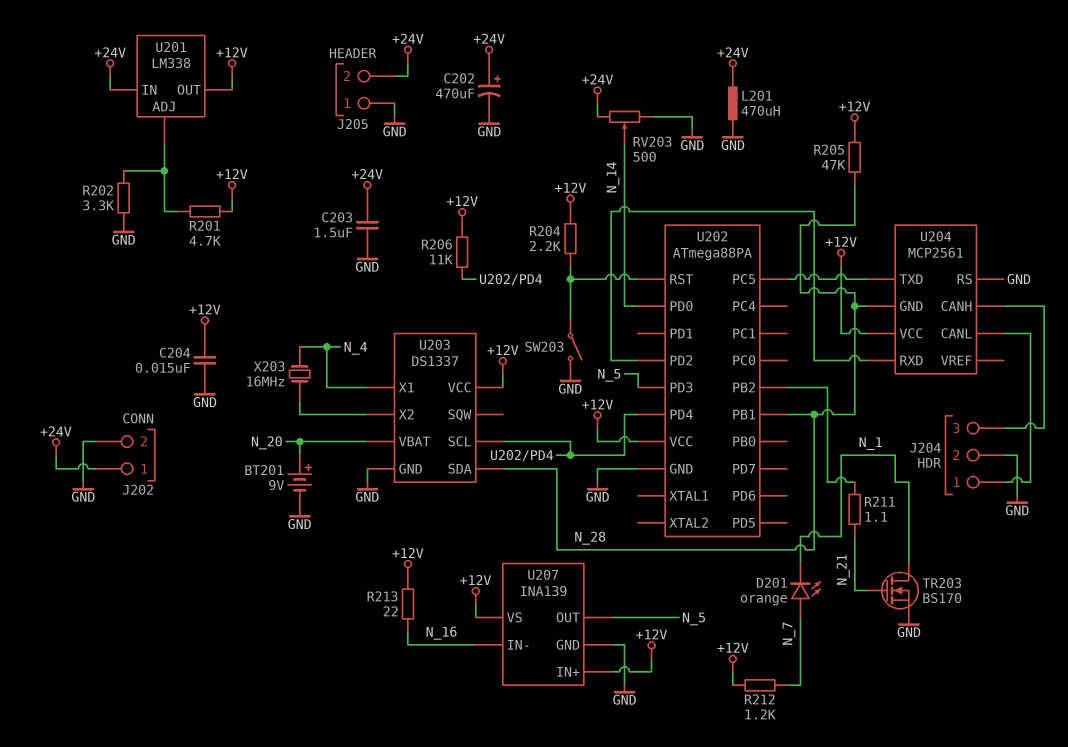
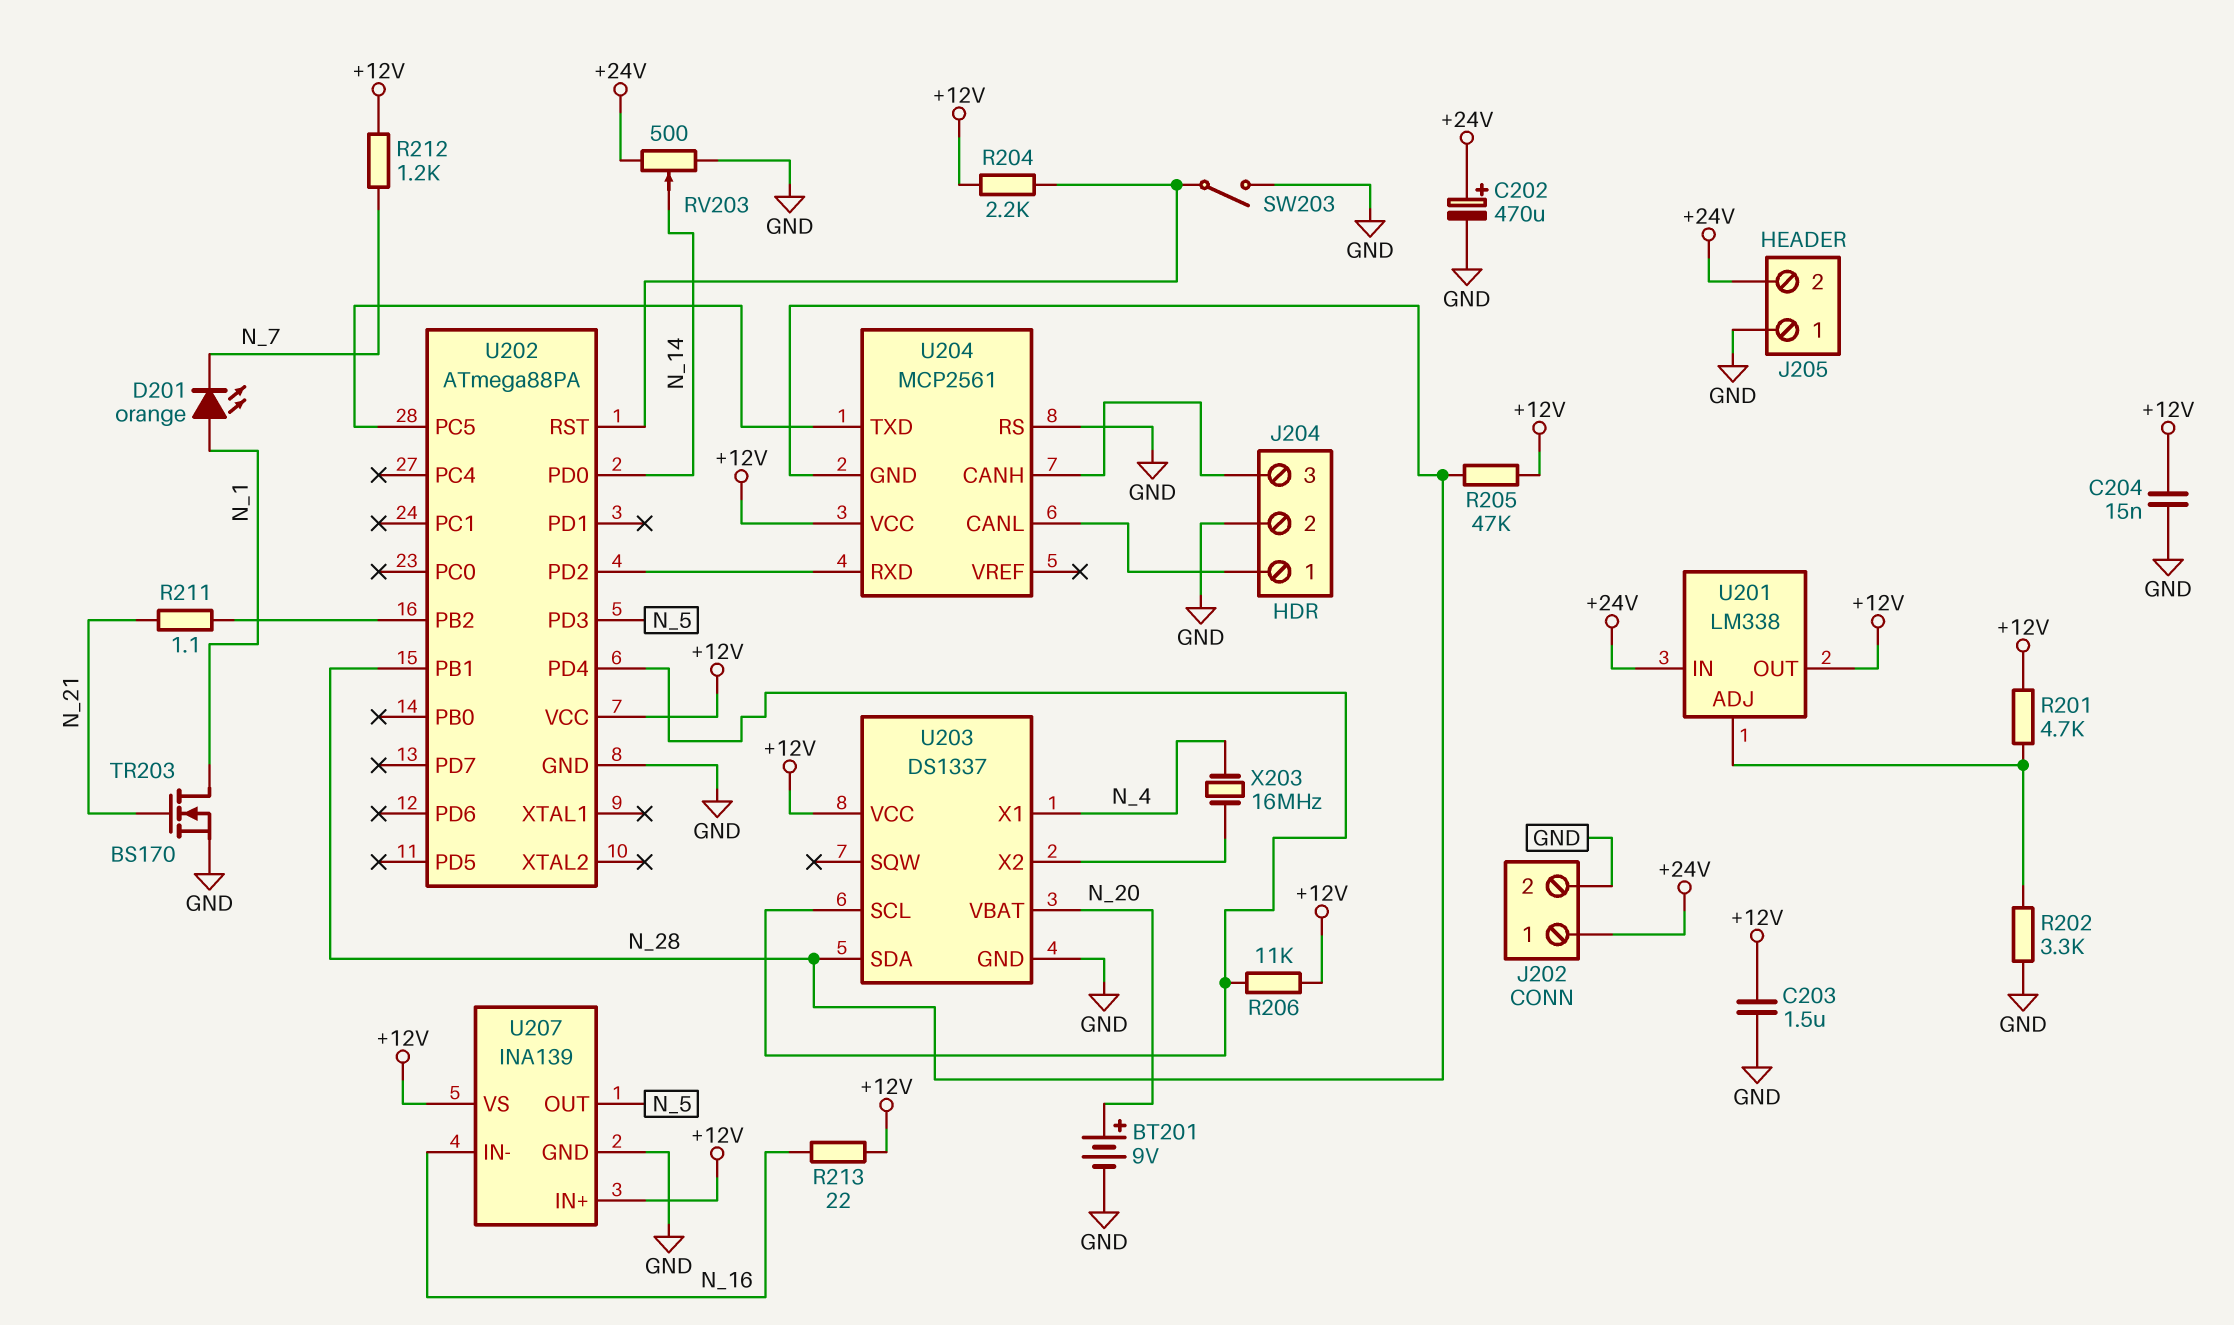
C203: 1.5uF (+24V, GND) -> 1.5uF (+12V, GND)
D201: LED orange (A N_7, K N_1) -> LED orange (A N_1, K N_7)
L201: 470uH (+24V, GND) -> none

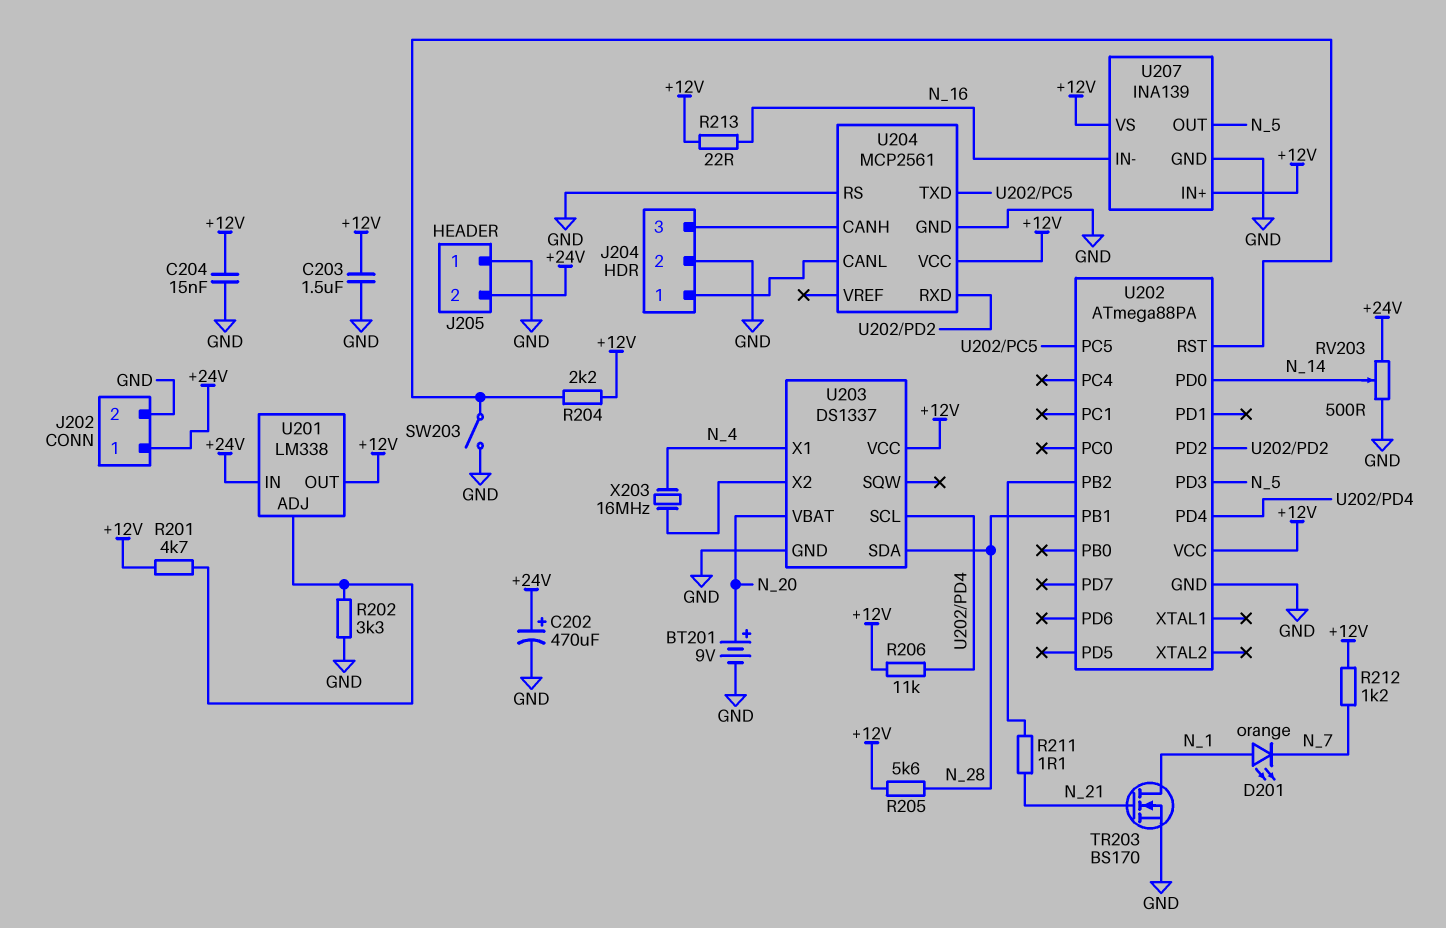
R205: 47k (+12V, N_28) -> 5.6k (+12V, N_28)
U204 pin GND: N_28 -> GND

